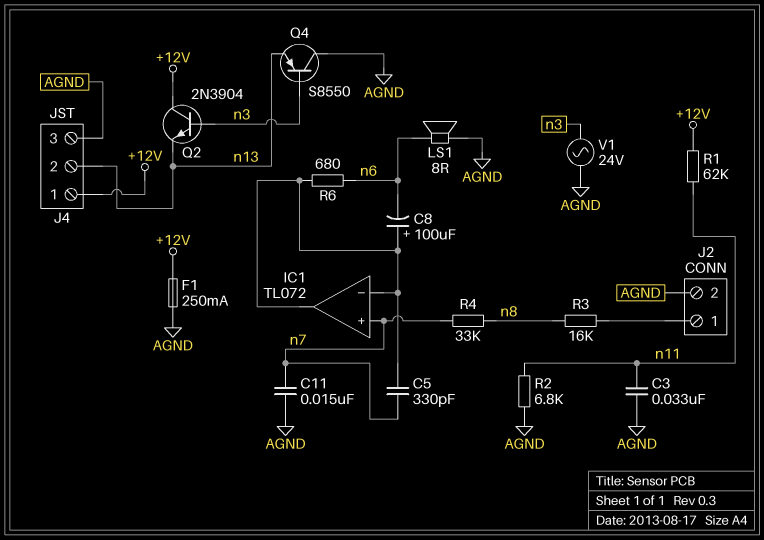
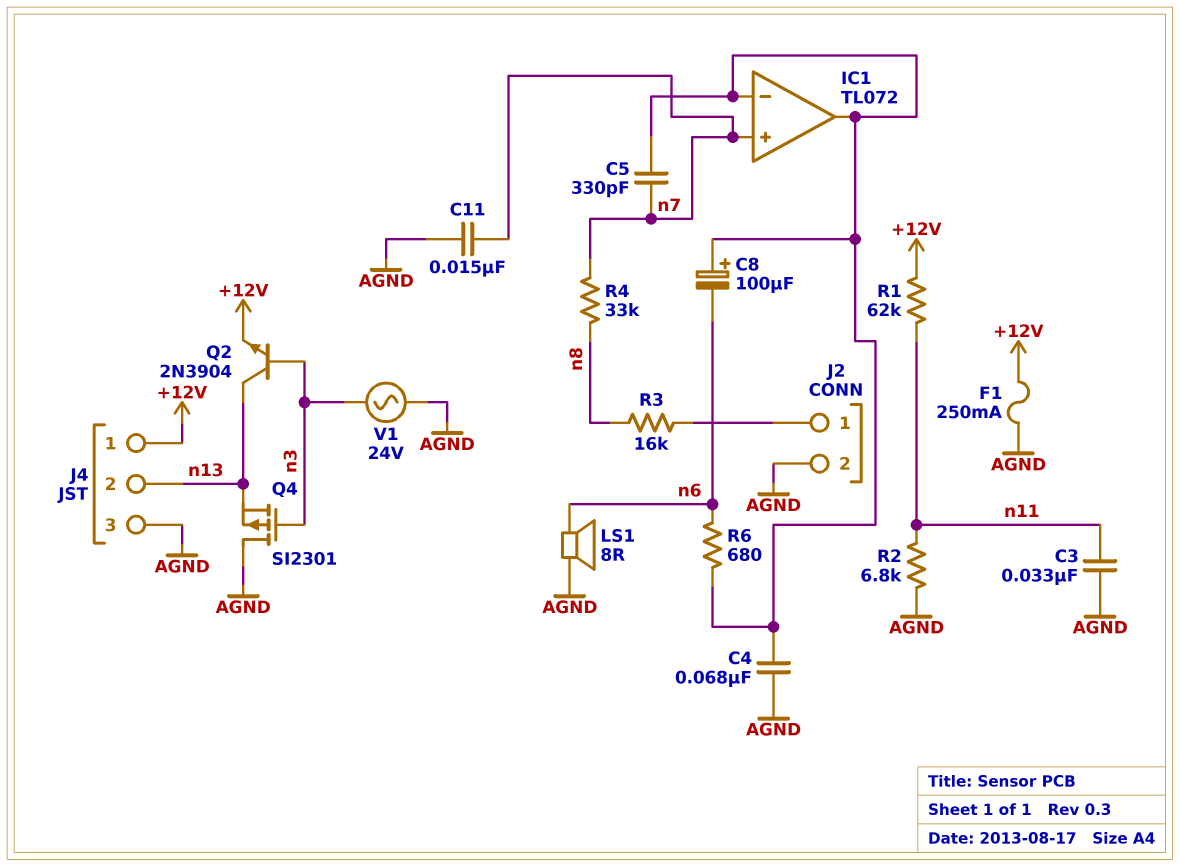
C4: none -> 68nF (AGND, IC1/in-)
Q2: NPN 2N3904 (B n3, C +12V, E n13) -> NPN 2N3904 (B n3, C n13, E +12V)
Q4: PNP S8550 (B n3, C AGND, E n13) -> PMOS SI2301 (G n3, D AGND, S n13)

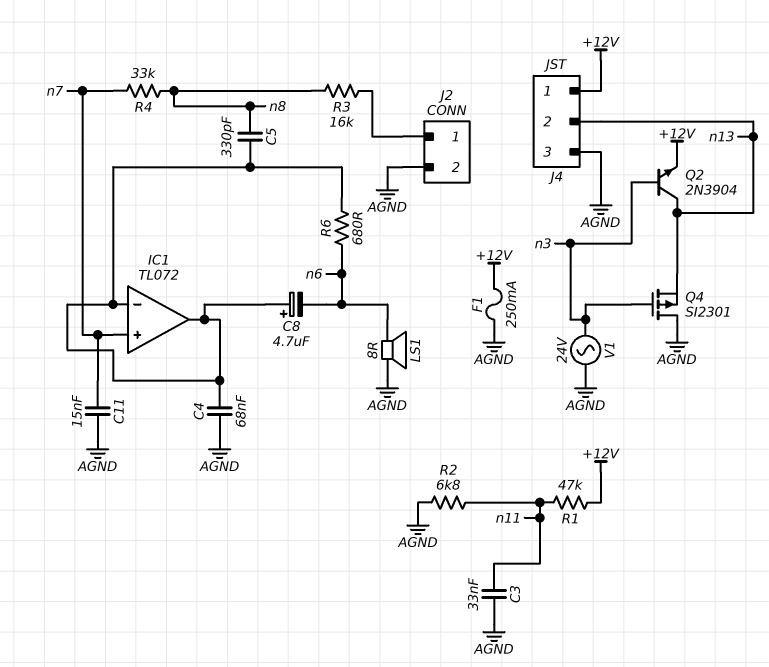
C5: 330pF (IC1/in-, n7) -> 330pF (IC1/in-, n8)
C8: 100uF (plus IC1/in-, minus n6) -> 4.7uF (plus IC1/in-, minus n6)
R1: 62k (+12V, n11) -> 47k (+12V, n11)

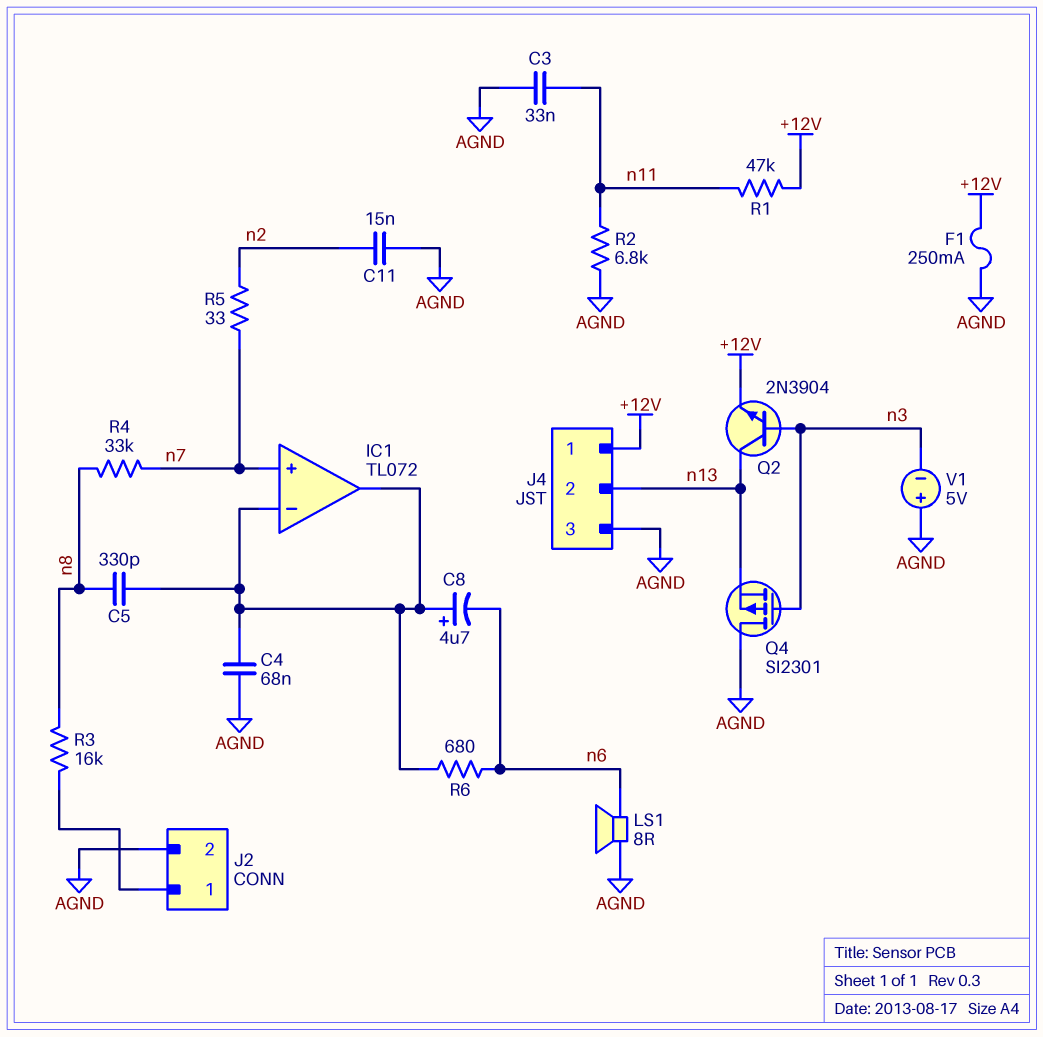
C11: 15nF (AGND, n7) -> 15nF (AGND, n2)
R5: none -> 33 (n2, n7)
V1: AC 24V (AGND, n3) -> 5V (plus AGND, minus n3)

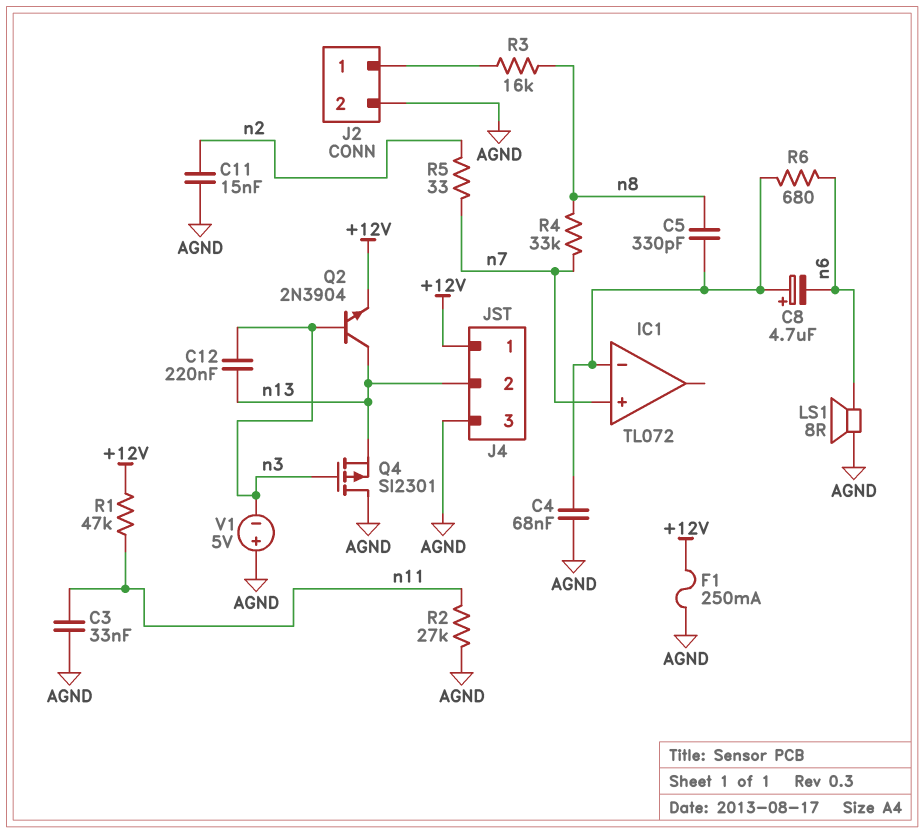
C12: none -> 220nF (n3, n13)
IC1 pin out: IC1/in- -> none
R2: 6.8k (AGND, n11) -> 27k (AGND, n11)

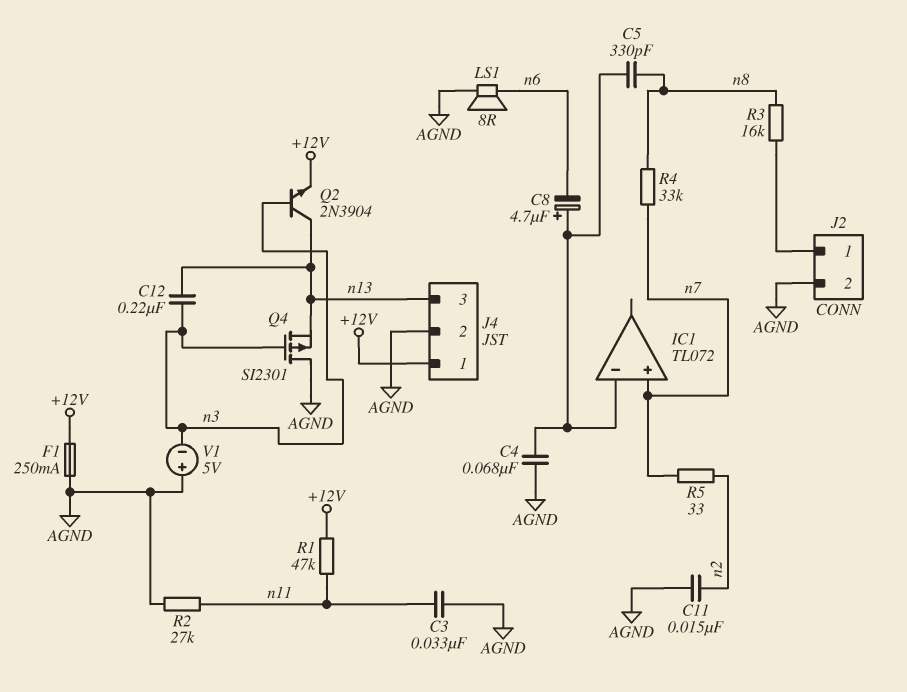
J4 pin 2: n13 -> AGND
J4 pin 3: AGND -> n13
R6: 680 (IC1/in-, n6) -> none

